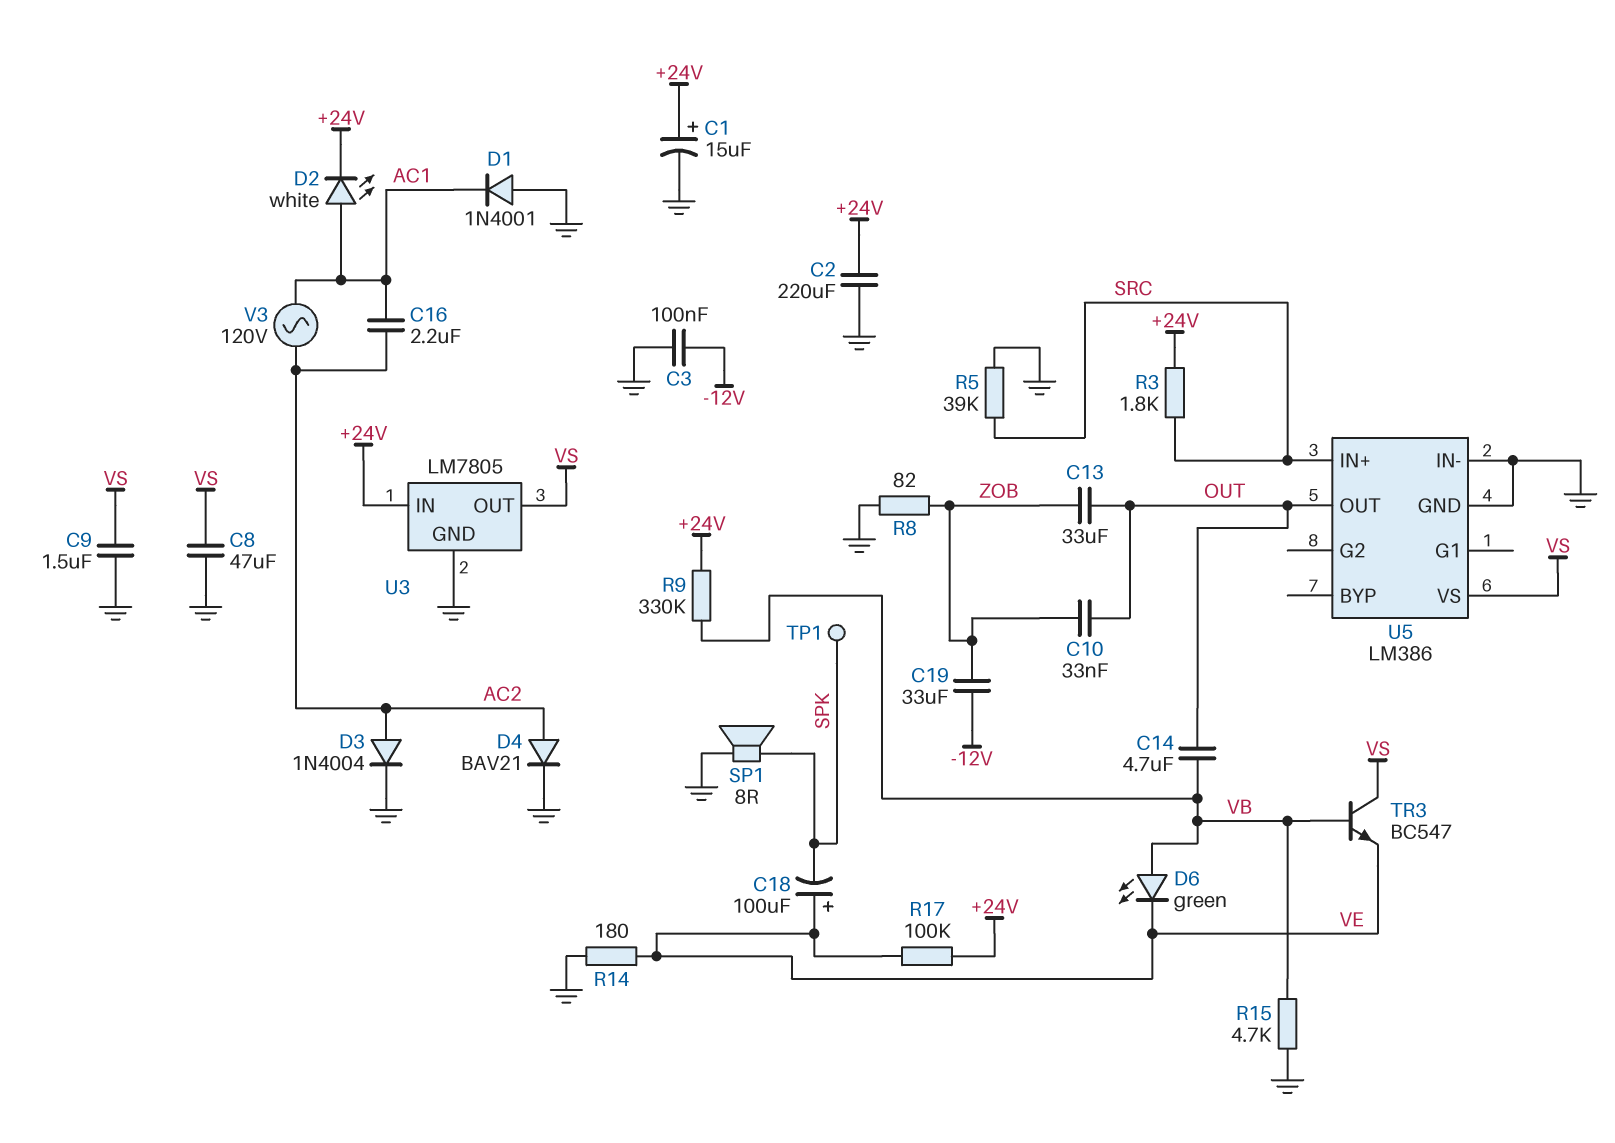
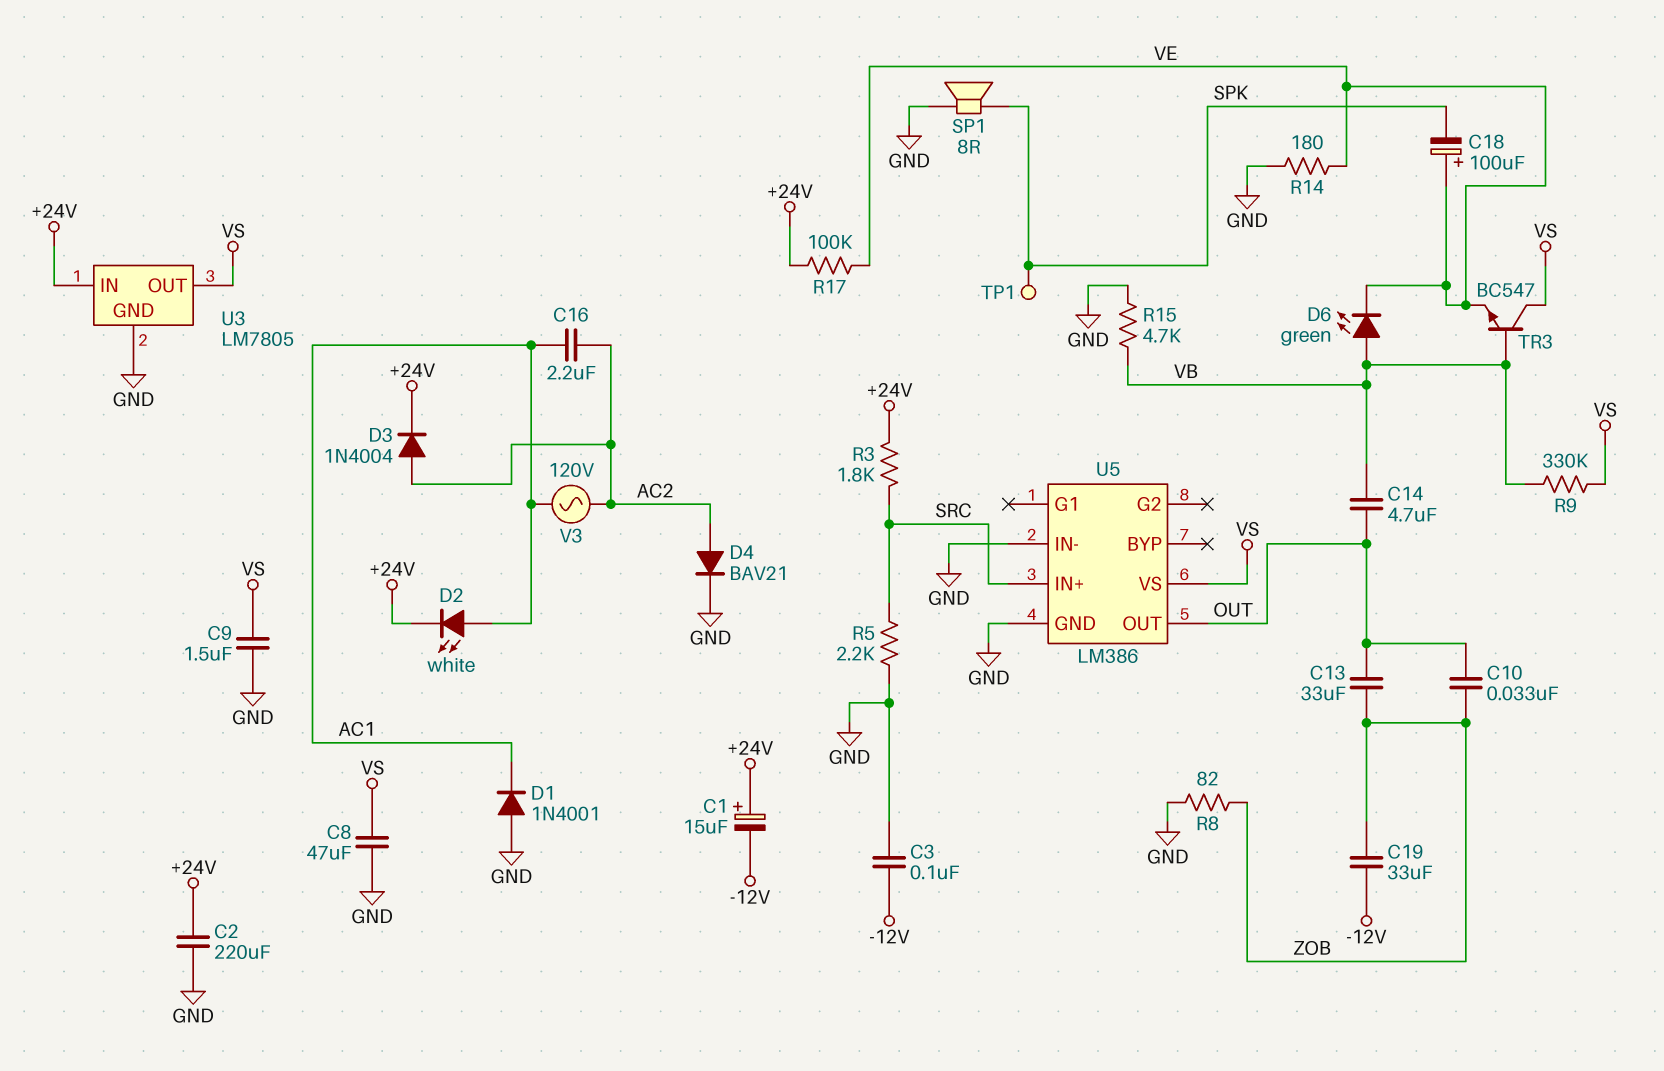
C1: 15uF (plus +24V, minus GND) -> 15uF (plus +24V, minus -12V)
D3: diode 1N4004 (A AC2, K GND) -> diode 1N4004 (A AC2, K +24V)
R5: 39k (GND, SRC) -> 2.2k (GND, SRC)
R9: 330k (+24V, VB) -> 330k (VB, VS)

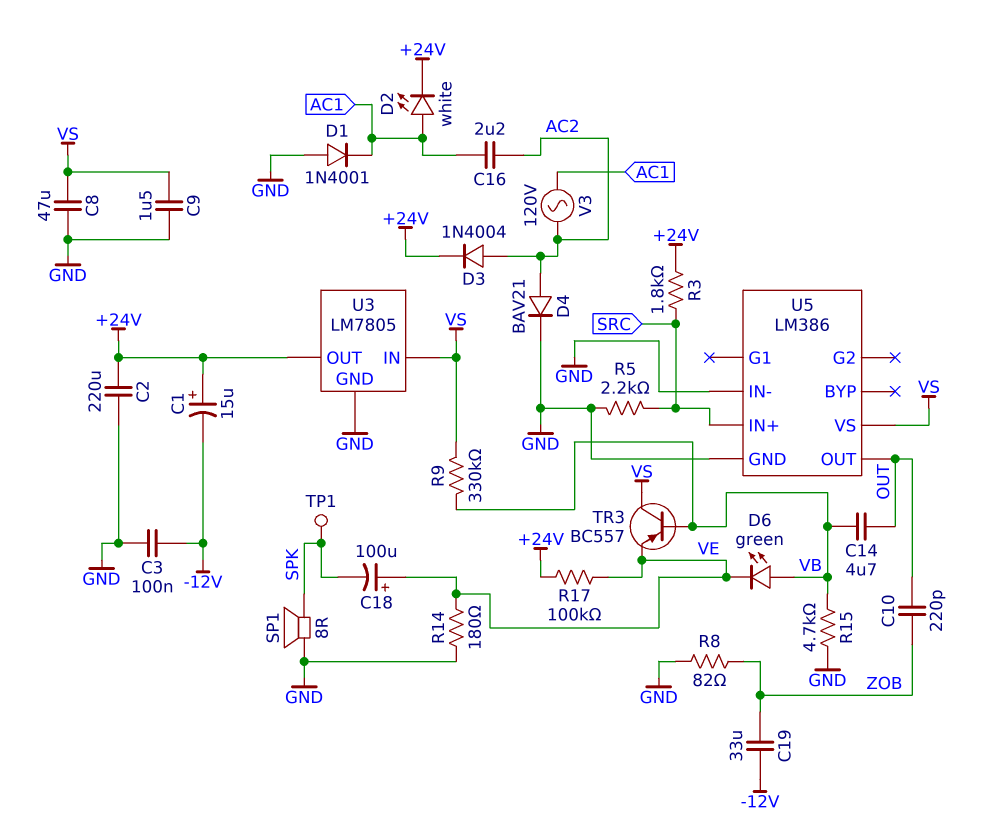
C10: 33nF (OUT, ZOB) -> 220pF (OUT, ZOB)
C13: 33uF (OUT, ZOB) -> none
TR3: NPN BC547 (B VB, C VS, E VE) -> PNP BC557 (B VB, C VS, E VE)
U3 pin IN: +24V -> VS
U3 pin OUT: VS -> +24V

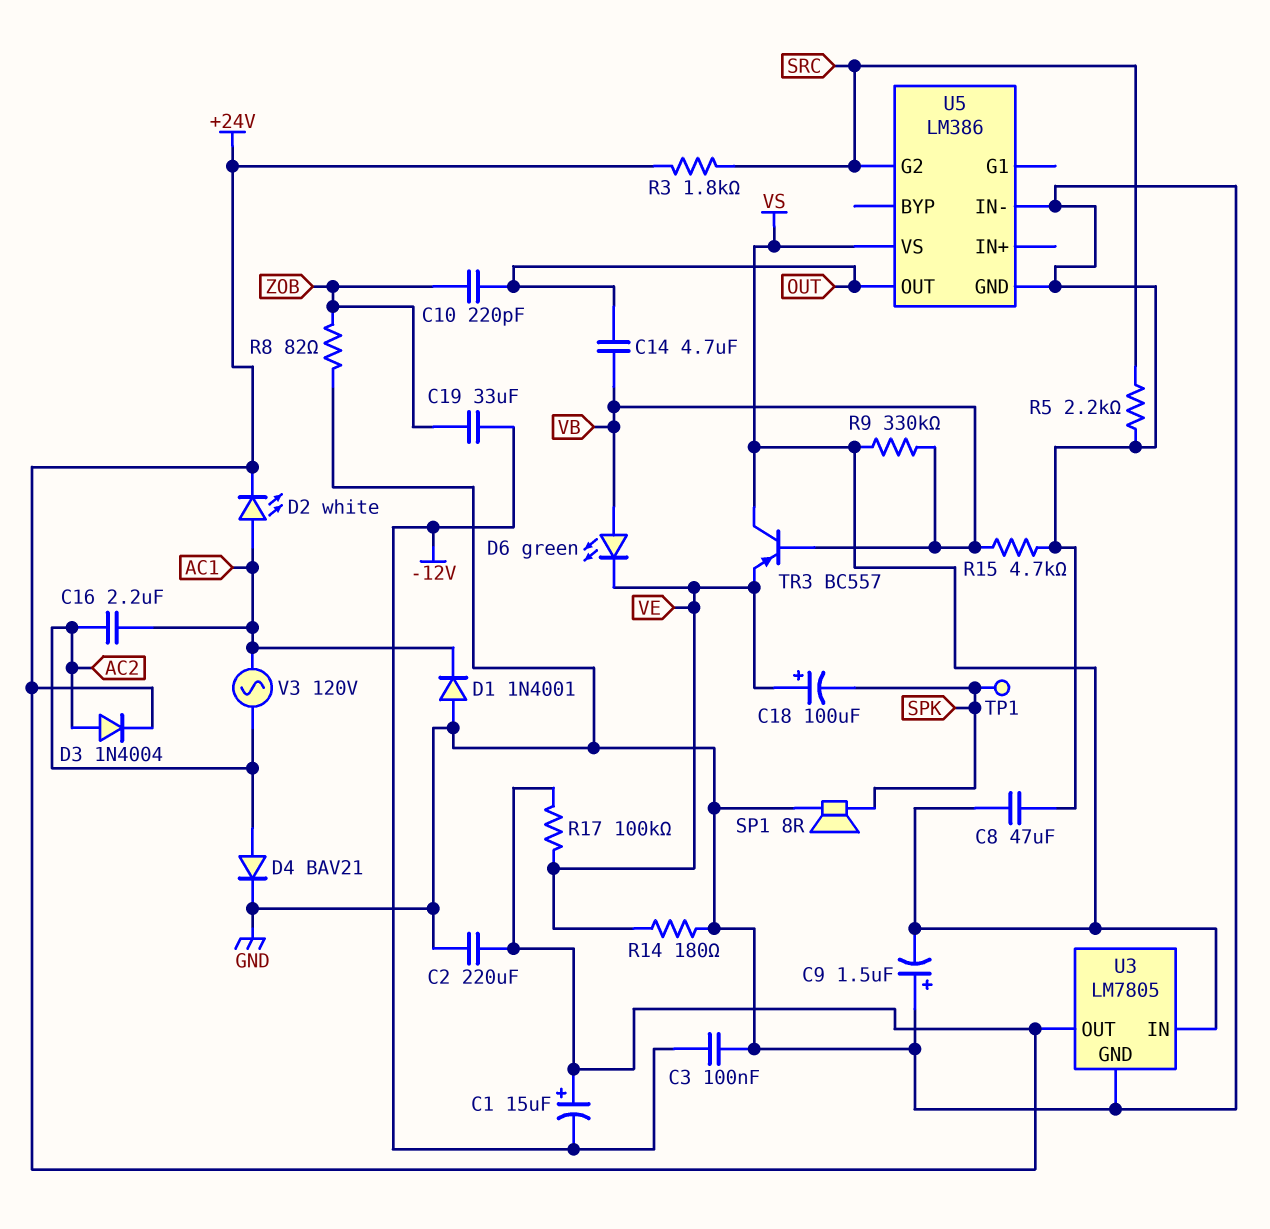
C9: 1.5uF (GND, VS) -> 1.5uF (plus GND, minus VS)
U5 pin G2: none -> SRC
U5 pin IN+: SRC -> none

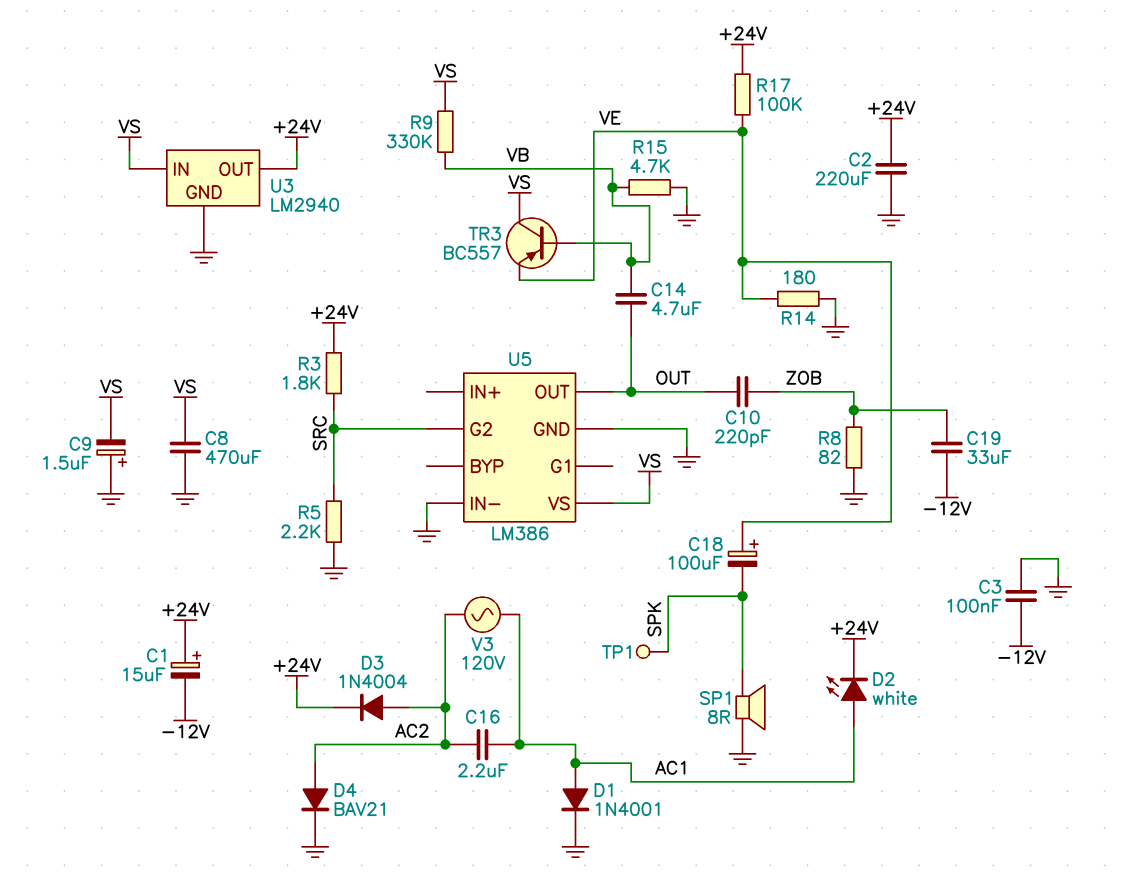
C8: 47uF (GND, VS) -> 470uF (GND, VS)
D1: diode 1N4001 (A GND, K AC1) -> diode 1N4001 (A AC1, K GND)
D6: LED green (A VB, K VE) -> none
U3: LM7805 -> LM2940

